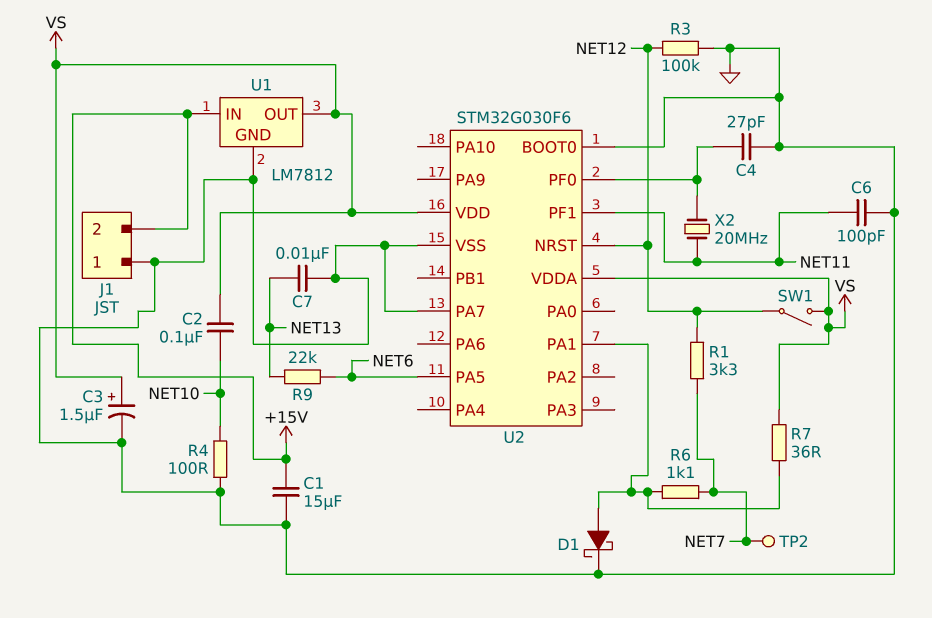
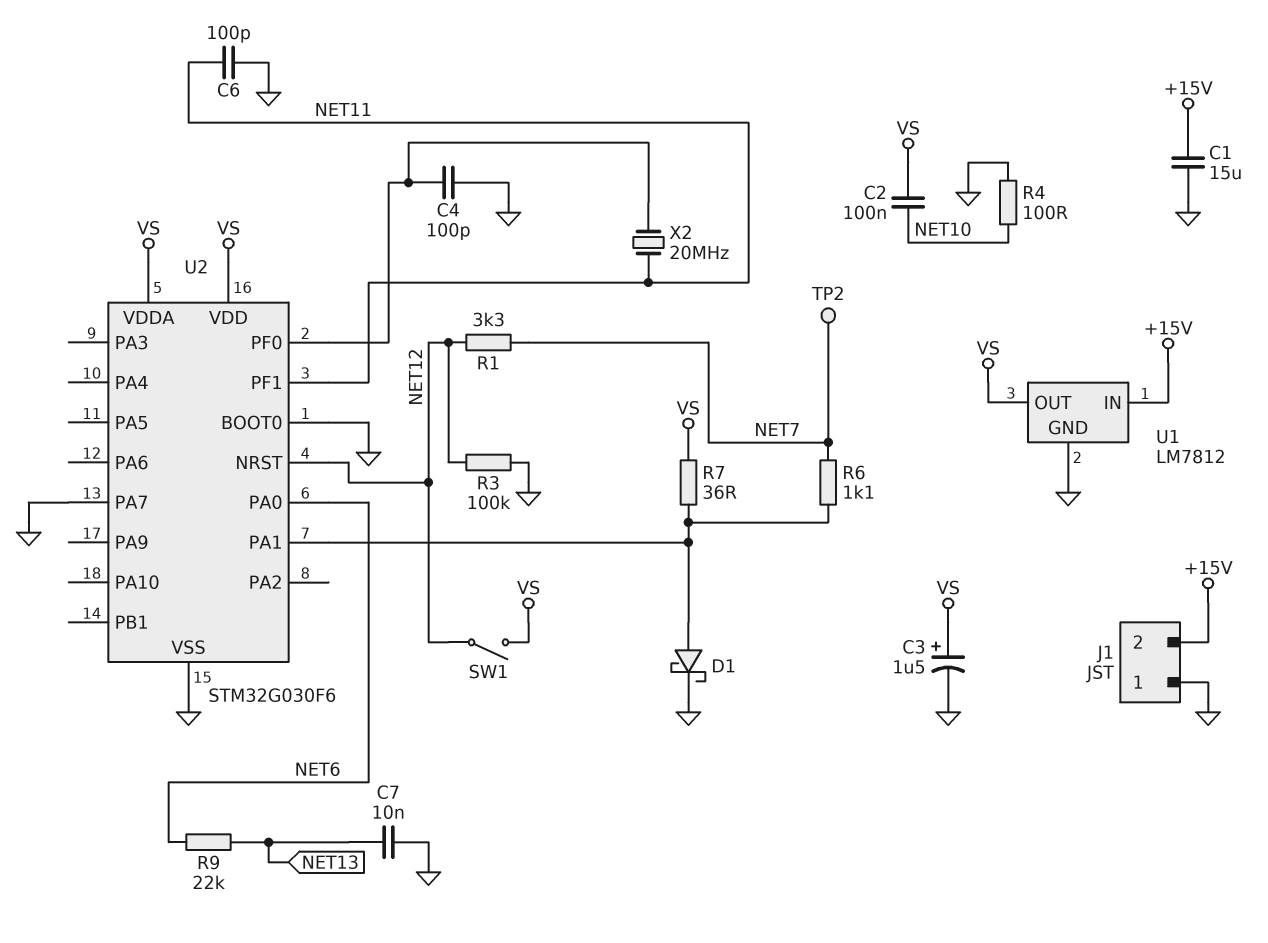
C4: 27pF (GND, U2/PF0) -> 100pF (GND, U2/PF0)
U2 pin PA0: none -> NET6
U2 pin PA5: NET6 -> none

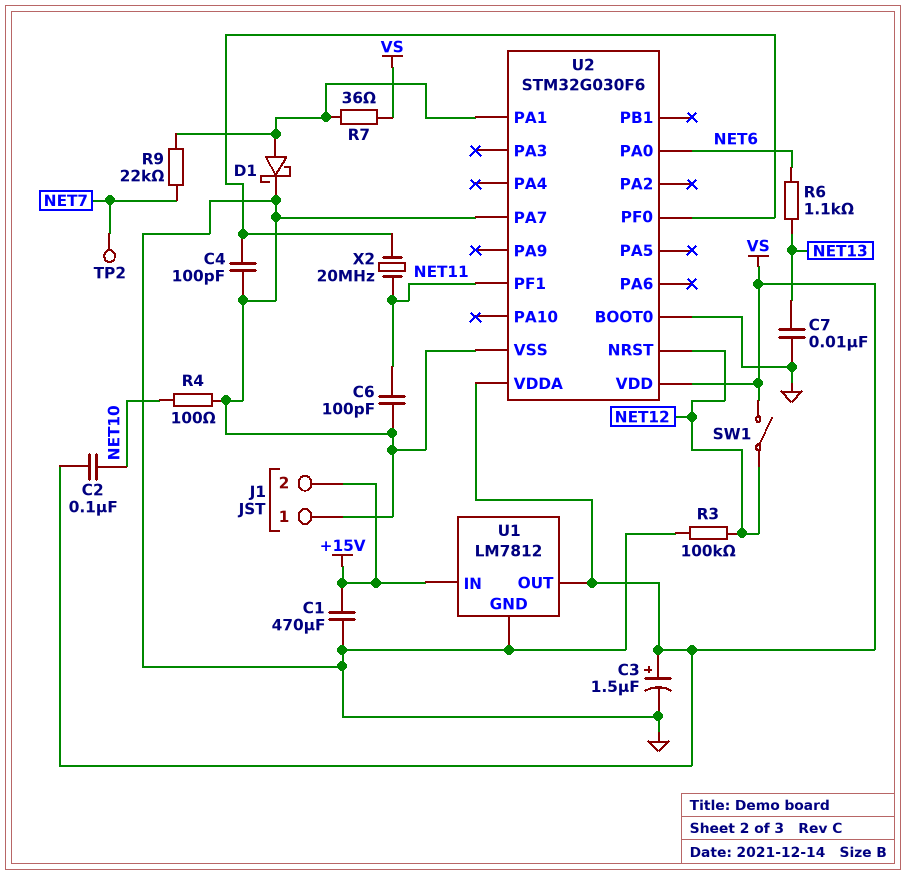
C1: 15uF (+15V, GND) -> 470uF (+15V, GND)
R1: 3.3k (NET7, NET12) -> none
R6: 1.1k (NET7, U2/PA1) -> 1.1k (NET6, NET13)
R9: 22k (NET6, NET13) -> 22k (NET7, U2/PA1)

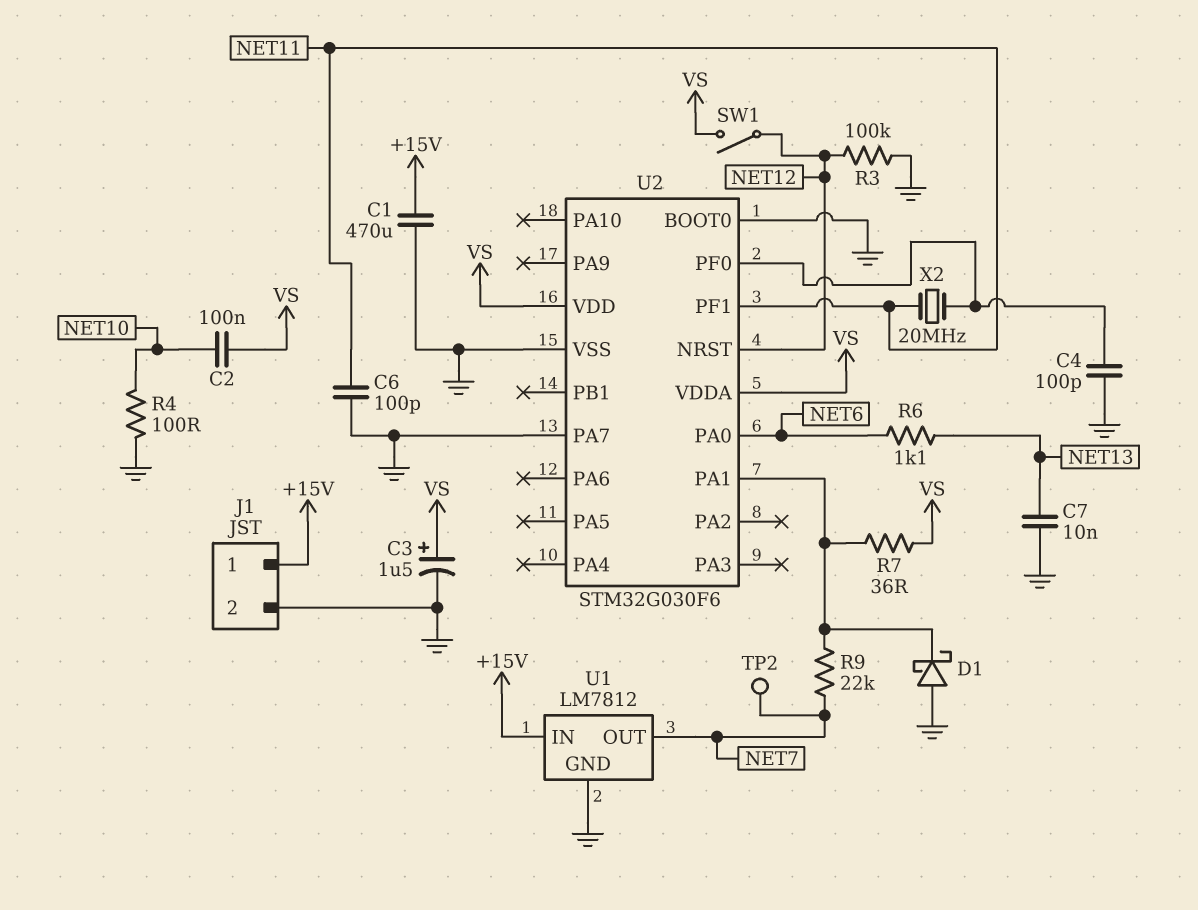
D1: schottky (A U2/PA1, K GND) -> schottky (A GND, K U2/PA1)
J1 pin 1: GND -> +15V
J1 pin 2: +15V -> GND
U1 pin OUT: VS -> NET7

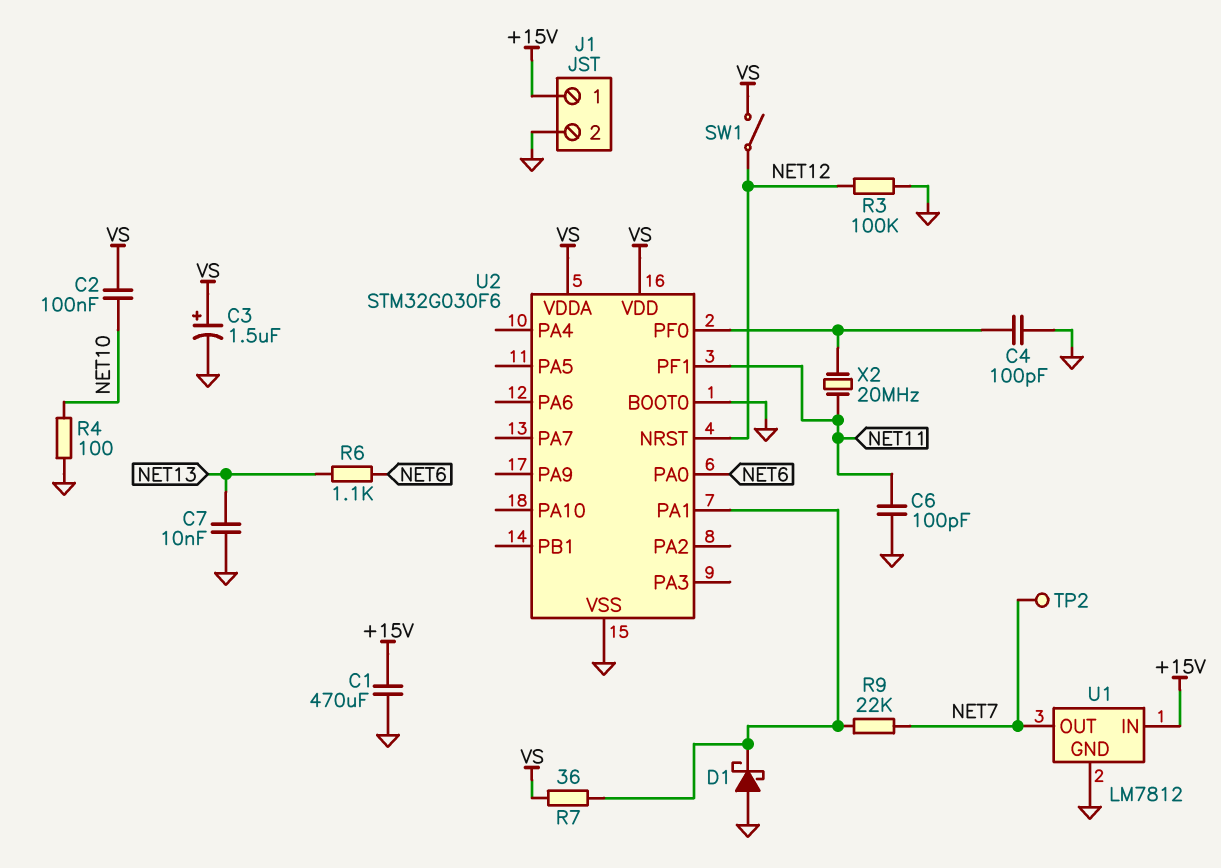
U2 pin PA7: GND -> none

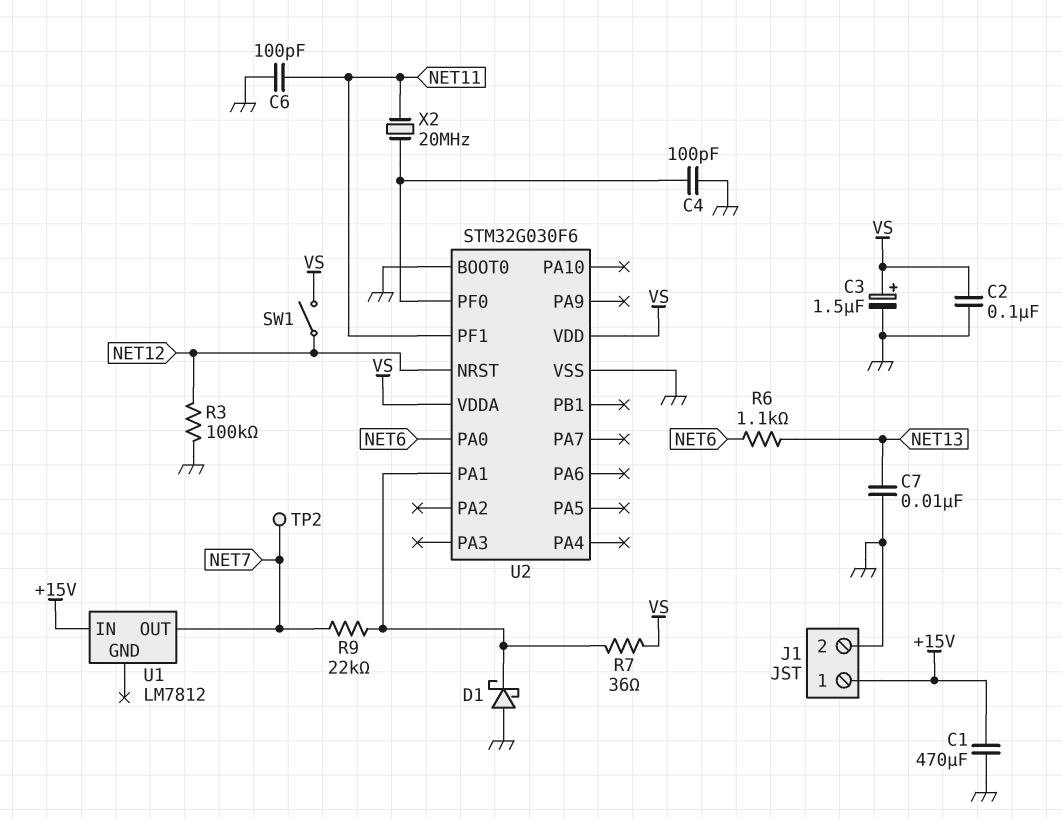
C2: 100nF (NET10, VS) -> 100nF (GND, VS)
R4: 100 (GND, NET10) -> none
U1 pin GND: GND -> none

